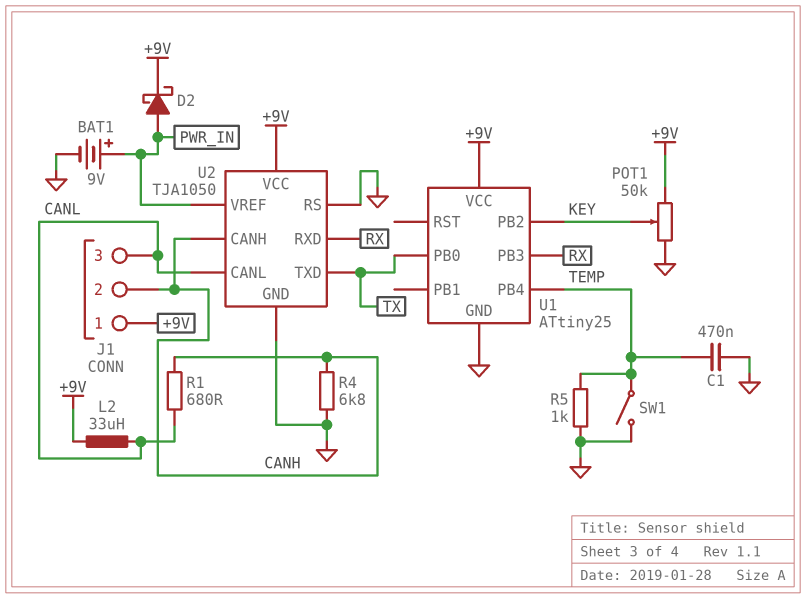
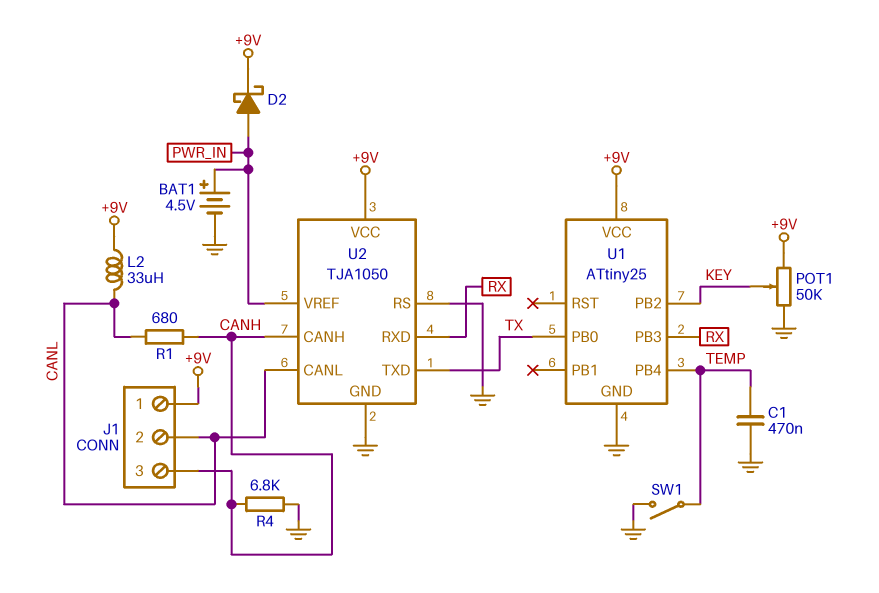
BAT1: 9V (plus PWR_IN, minus GND) -> 4.5V (plus PWR_IN, minus GND)
J1 pin 2: CANH -> CANL
J1 pin 3: CANL -> CANH
R5: 1k (GND, TEMP) -> none

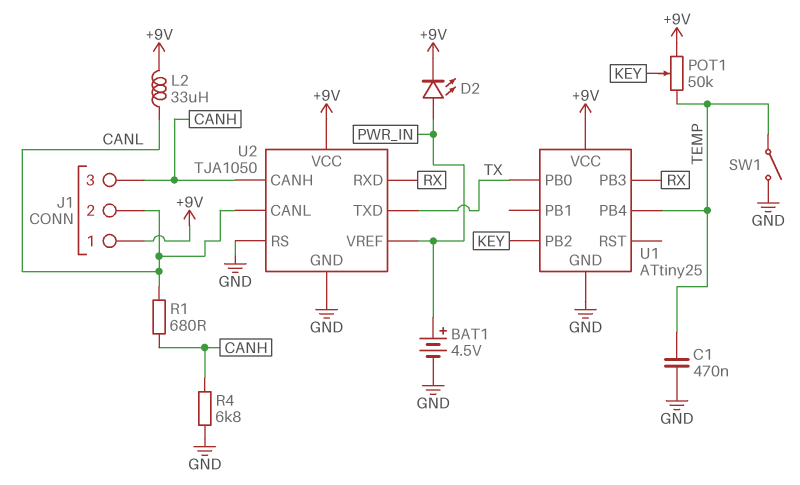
D2: schottky (A PWR_IN, K +9V) -> LED (A PWR_IN, K +9V)
POT1: 50k (+9V, GND, wiper KEY) -> 50k (+9V, TEMP, wiper KEY)

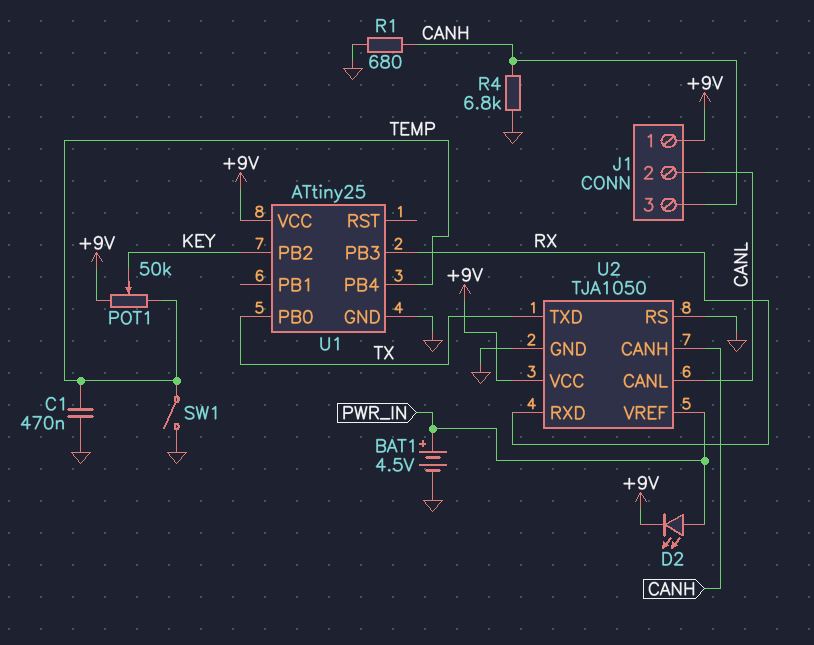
L2: 33uH (+9V, CANL) -> none
R1: 680 (CANH, CANL) -> 680 (CANH, GND)

